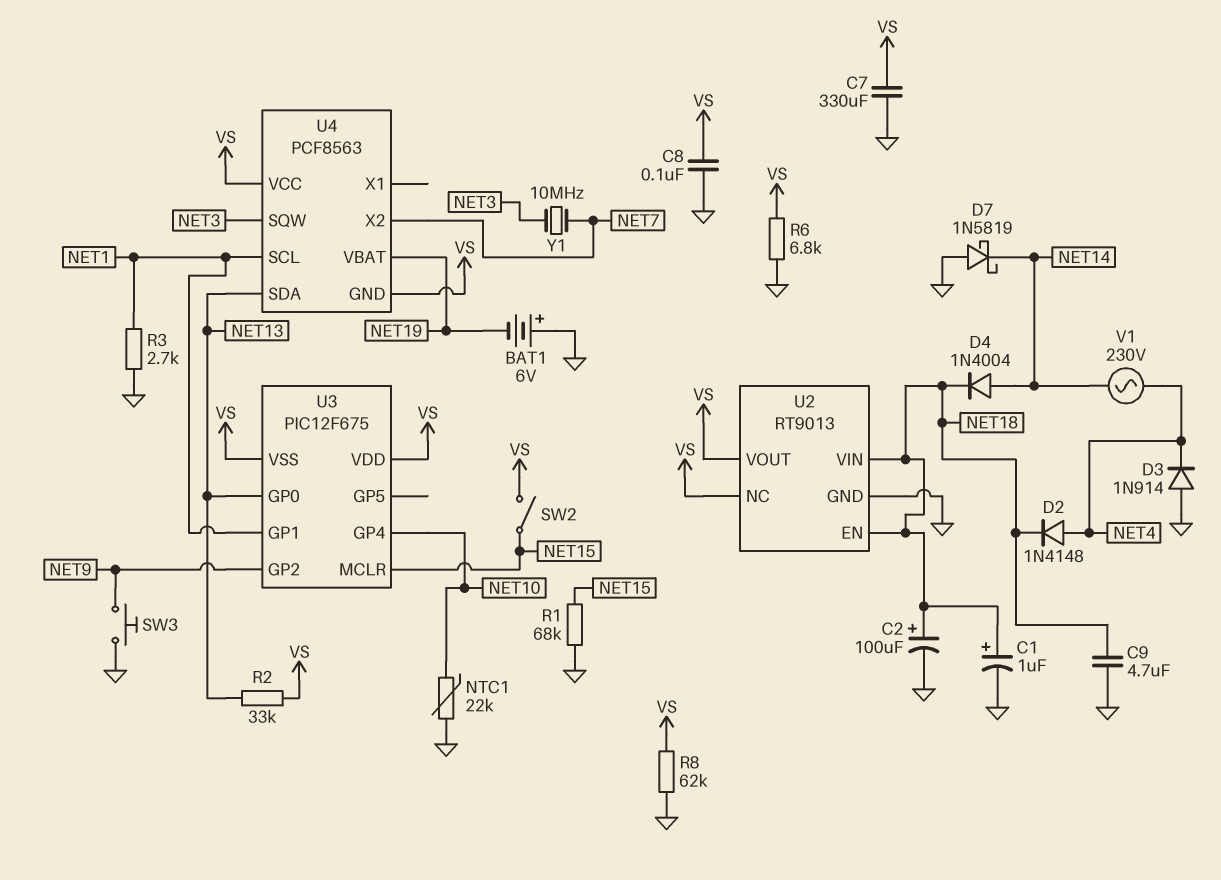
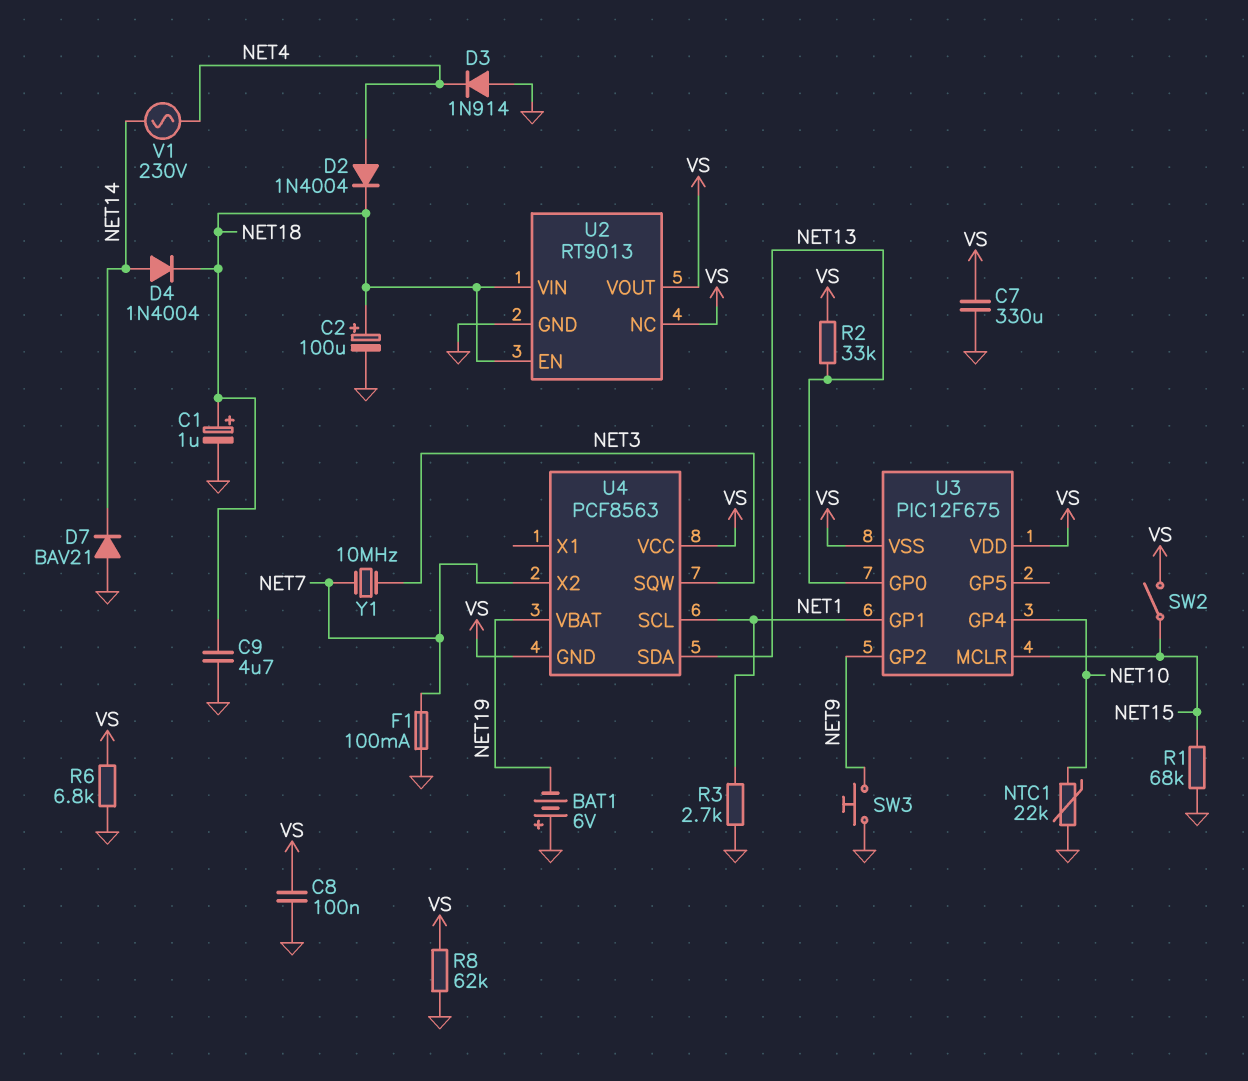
D2: diode 1N4148 (A NET4, K NET18) -> diode 1N4004 (A NET4, K NET18)
D7: schottky 1N5819 (A GND, K NET14) -> diode BAV21 (A GND, K NET14)
F1: none -> 100mA (GND, NET7)

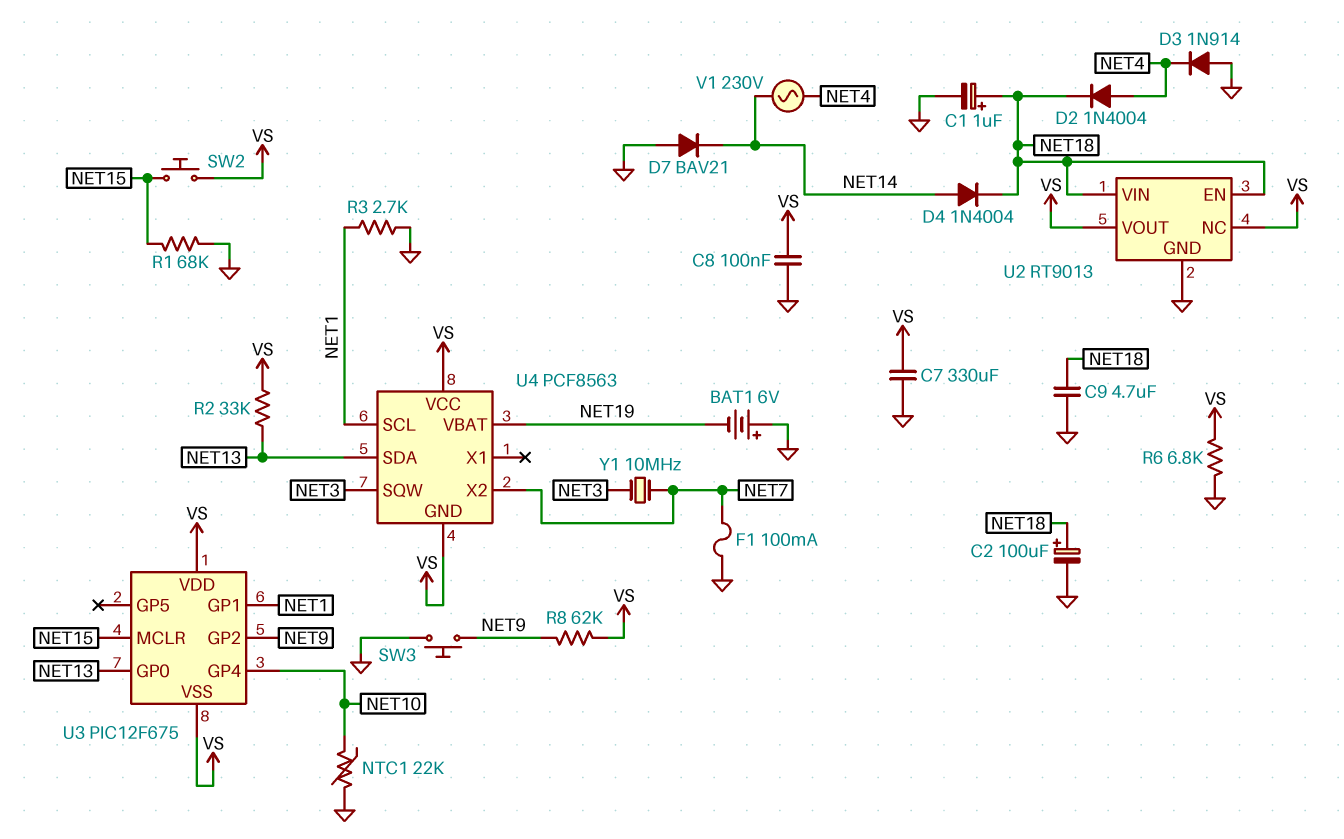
R8: 62k (GND, VS) -> 62k (NET9, VS)
SW2: switch (NET15, VS) -> button (NET15, VS)

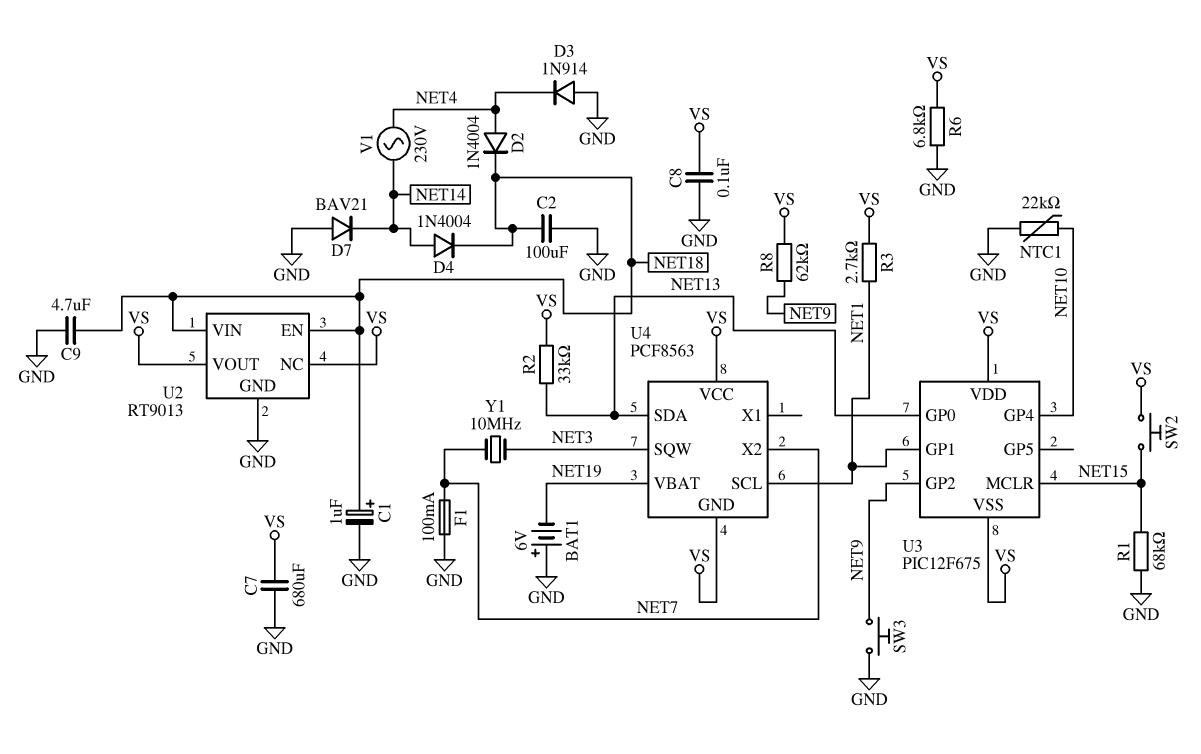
C2: 100uF (plus NET18, minus GND) -> 100uF (GND, NET18)
C7: 330uF (GND, VS) -> 680uF (GND, VS)
R3: 2.7k (GND, NET1) -> 2.7k (NET1, VS)

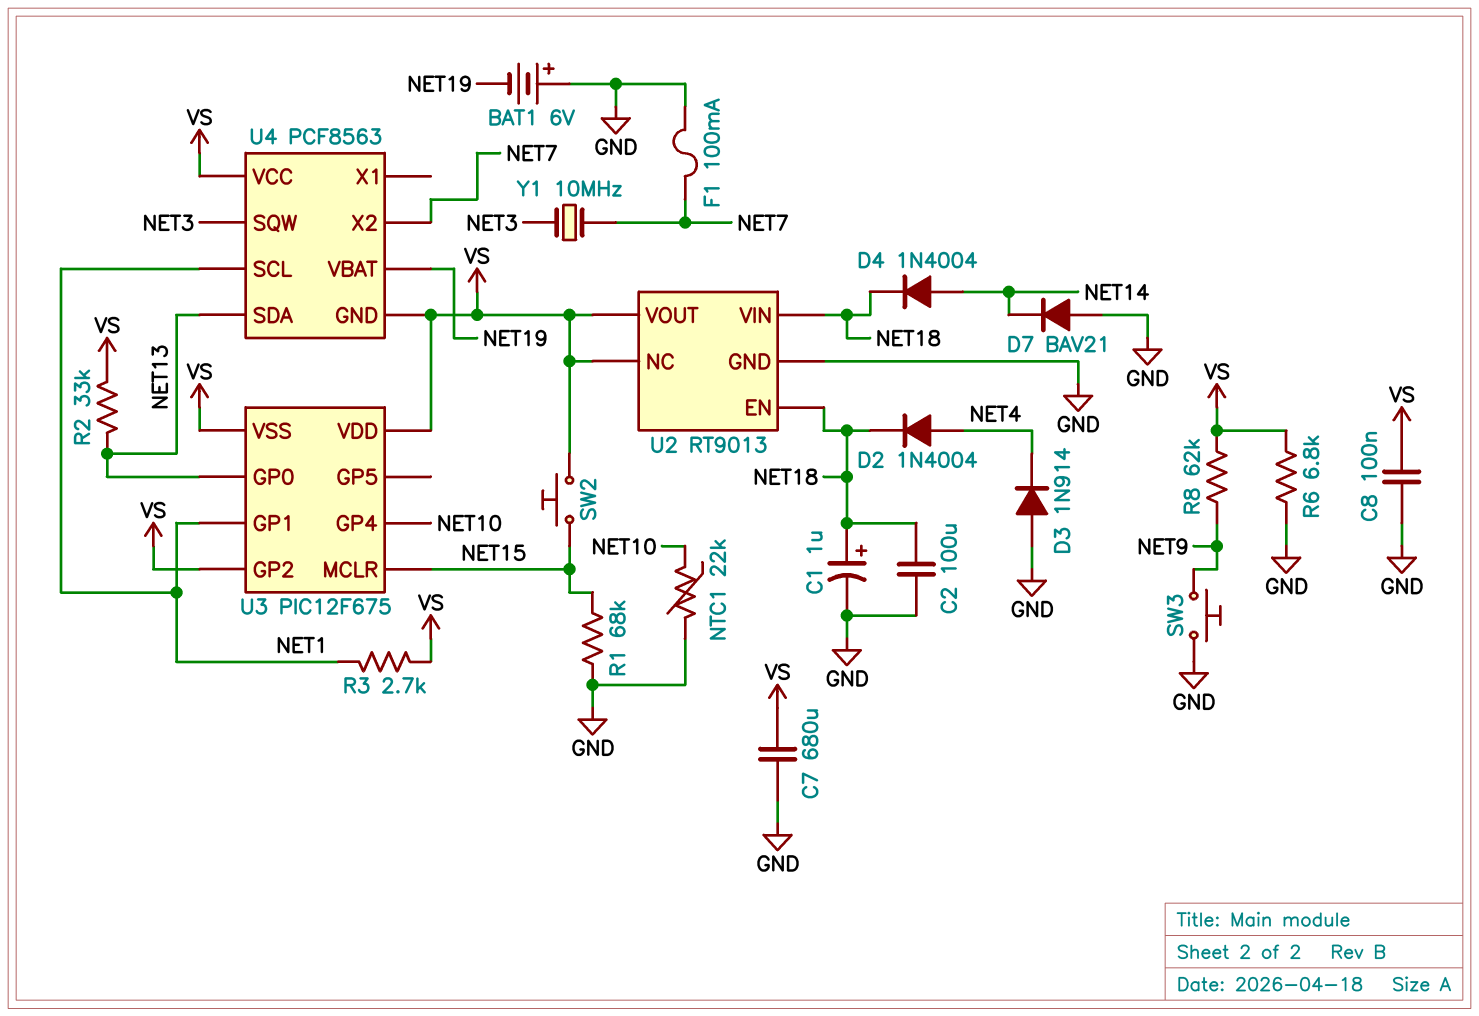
C9: 4.7uF (GND, NET18) -> none
U3 pin GP2: NET9 -> VS
V1: AC 230V (NET4, NET14) -> none

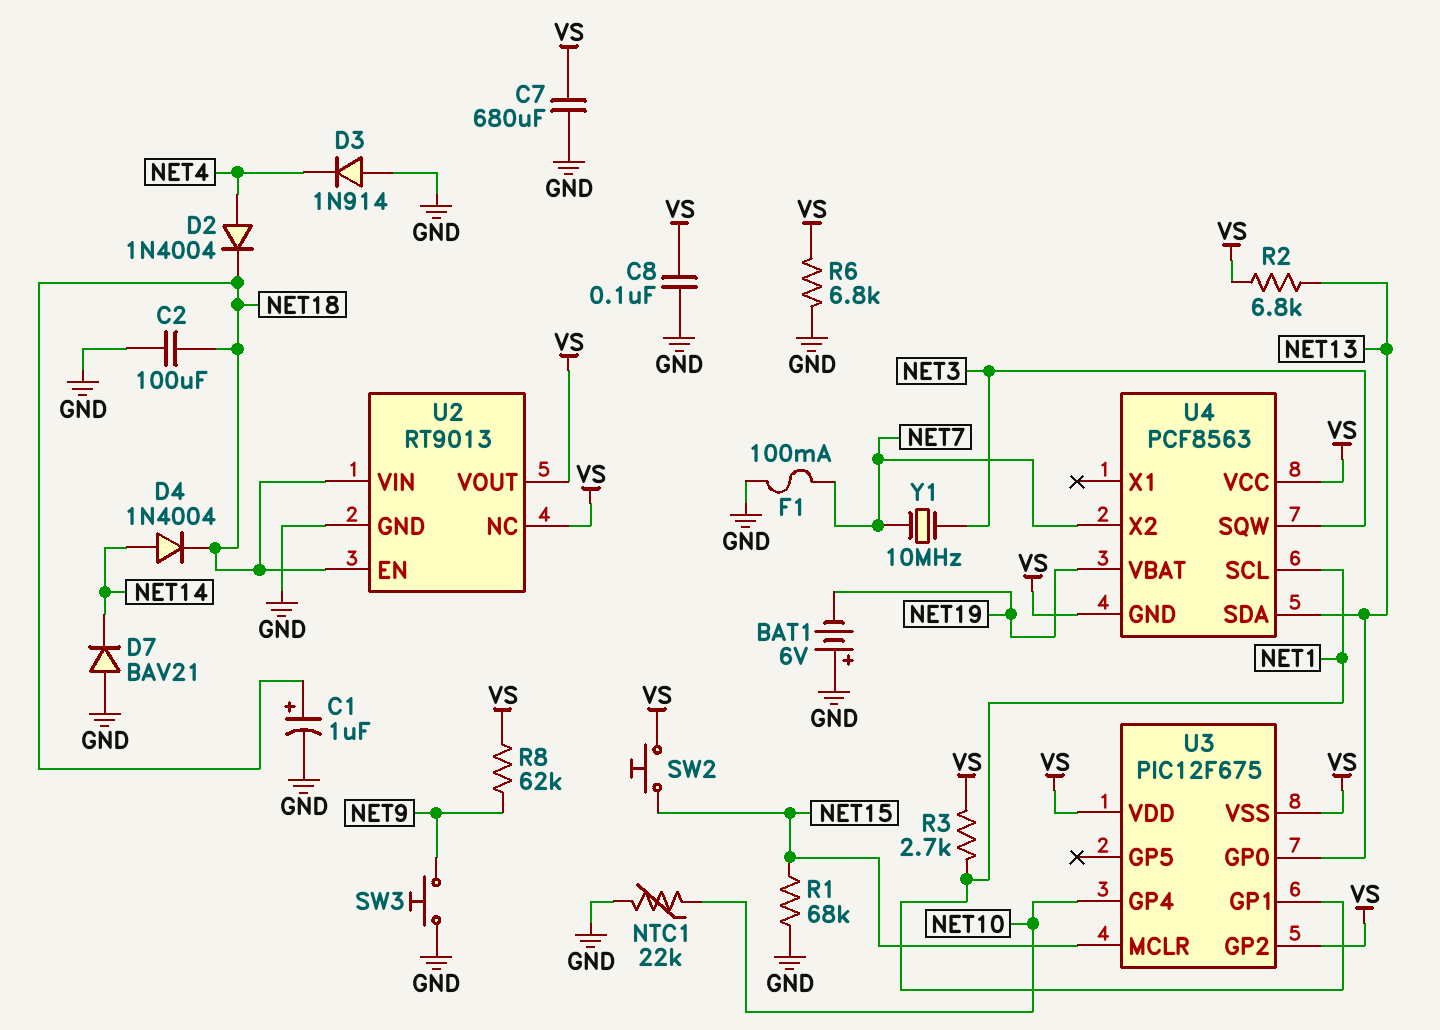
R2: 33k (NET13, VS) -> 6.8k (NET13, VS)

